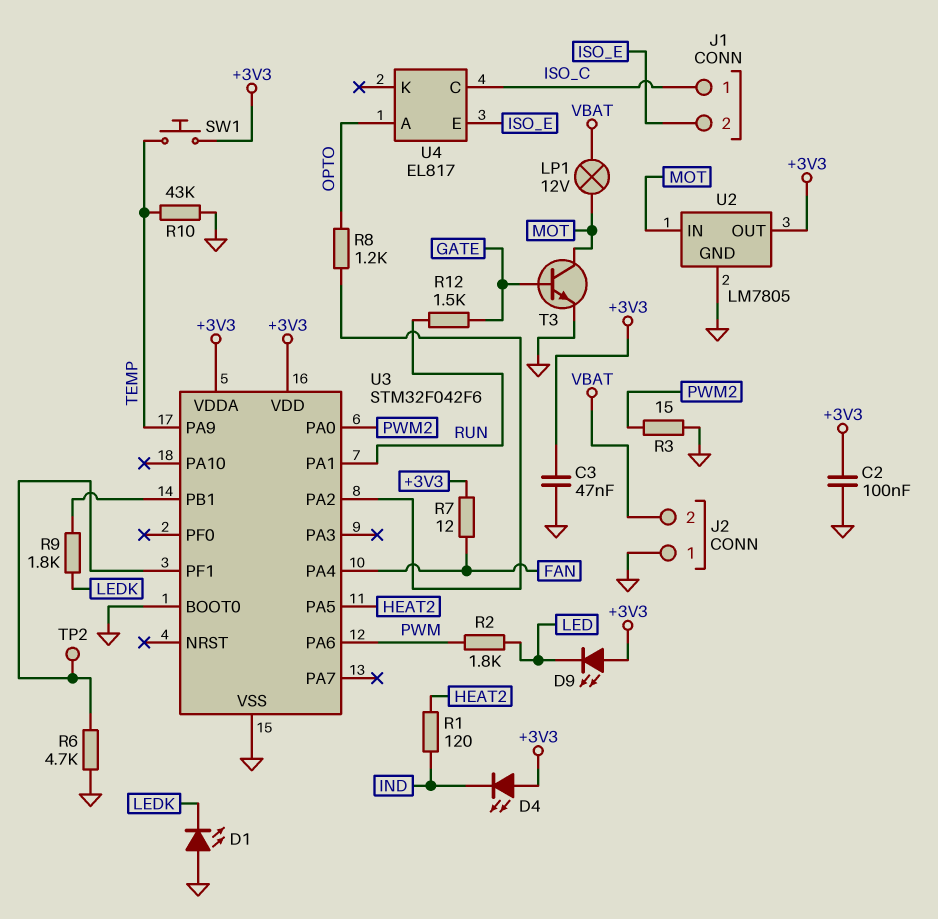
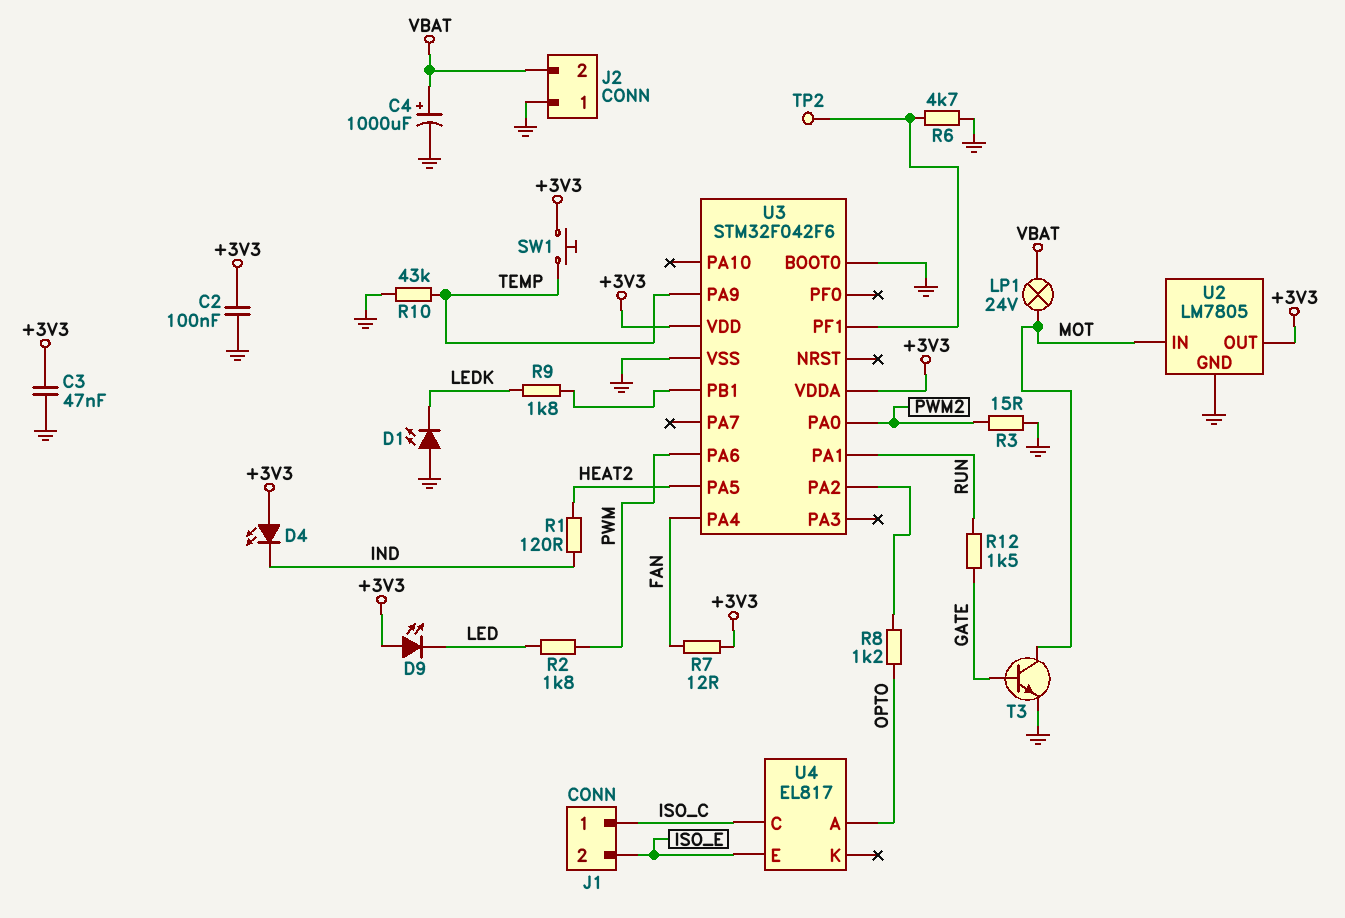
C4: none -> 1000uF (plus VBAT, minus GND)
LP1: lamp 12V (MOT, VBAT) -> lamp 24V (MOT, VBAT)

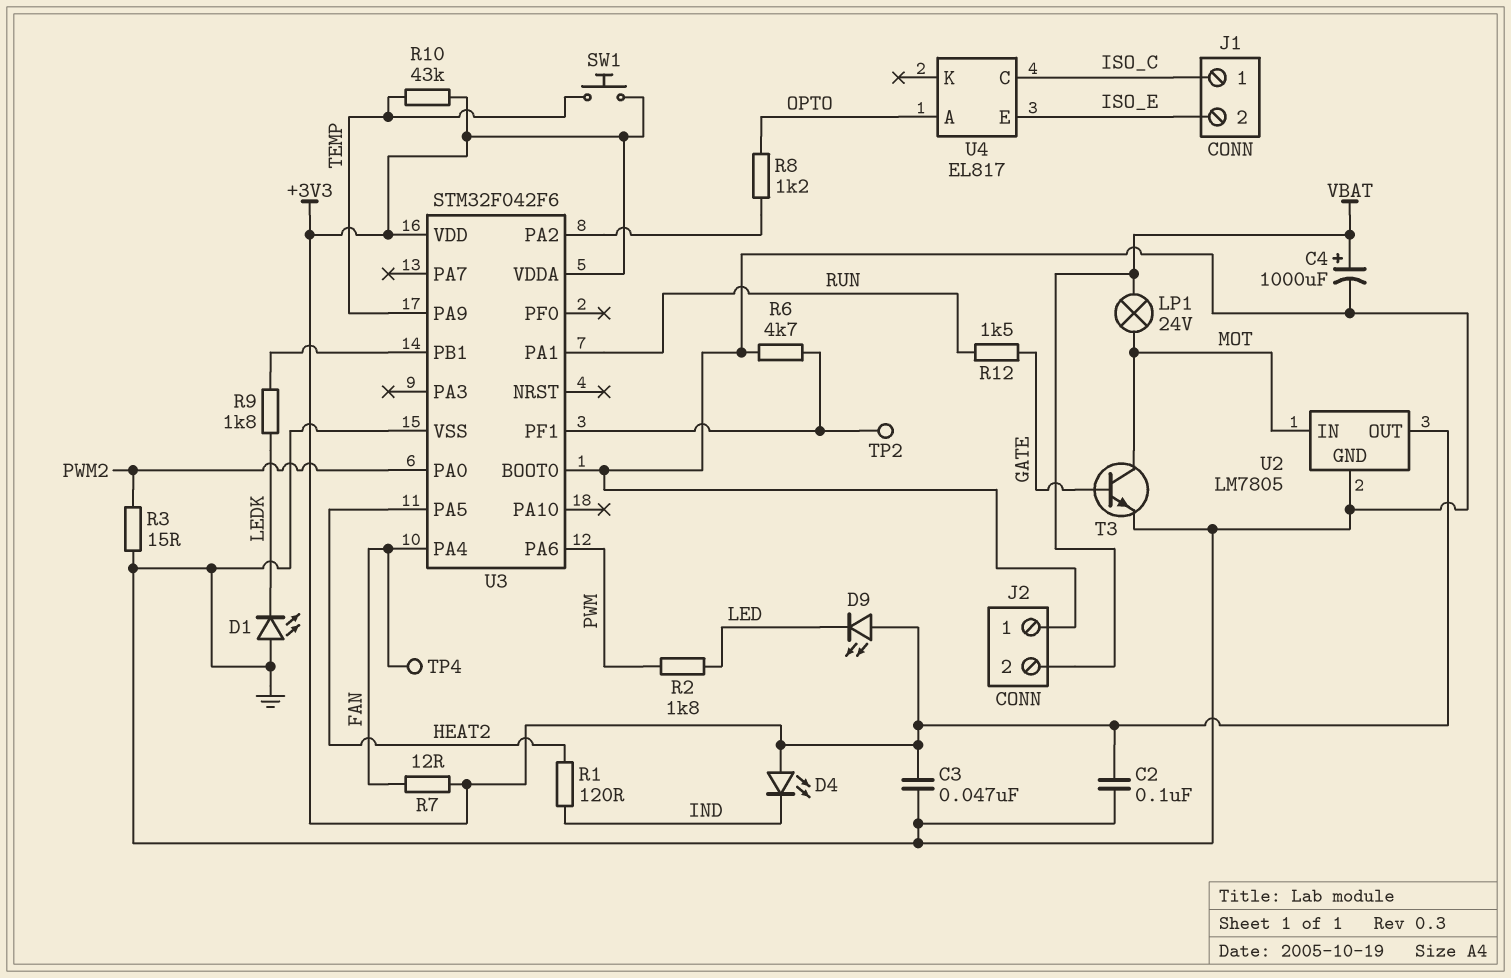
R10: 43k (GND, TEMP) -> 43k (+3V3, TEMP)
TP4: none -> test point (FAN)

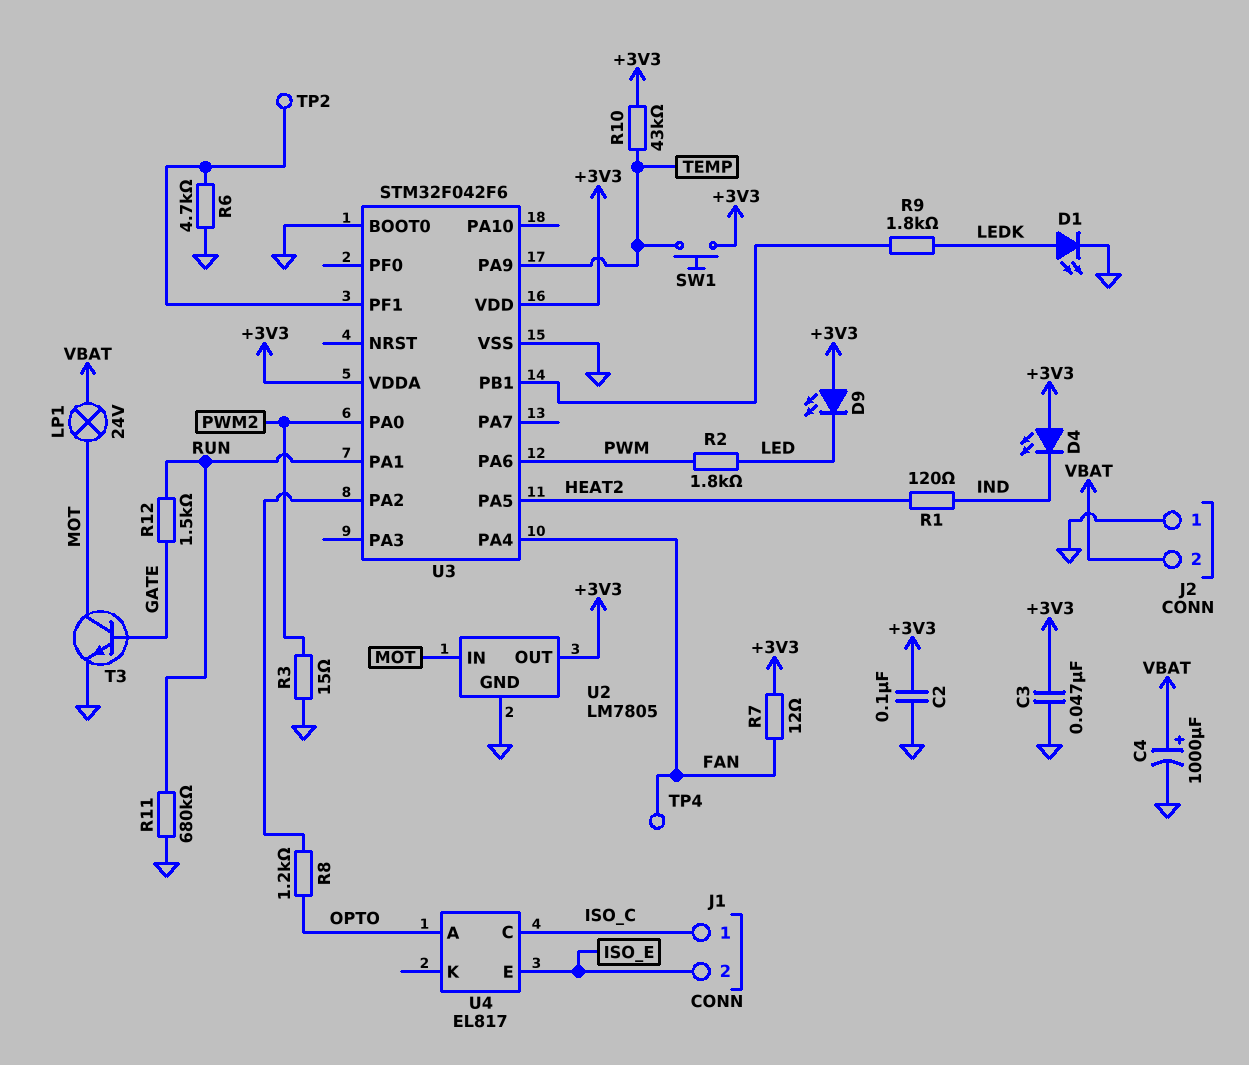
D1: LED (A GND, K LEDK) -> LED (A LEDK, K GND)
R11: none -> 680k (GND, RUN)

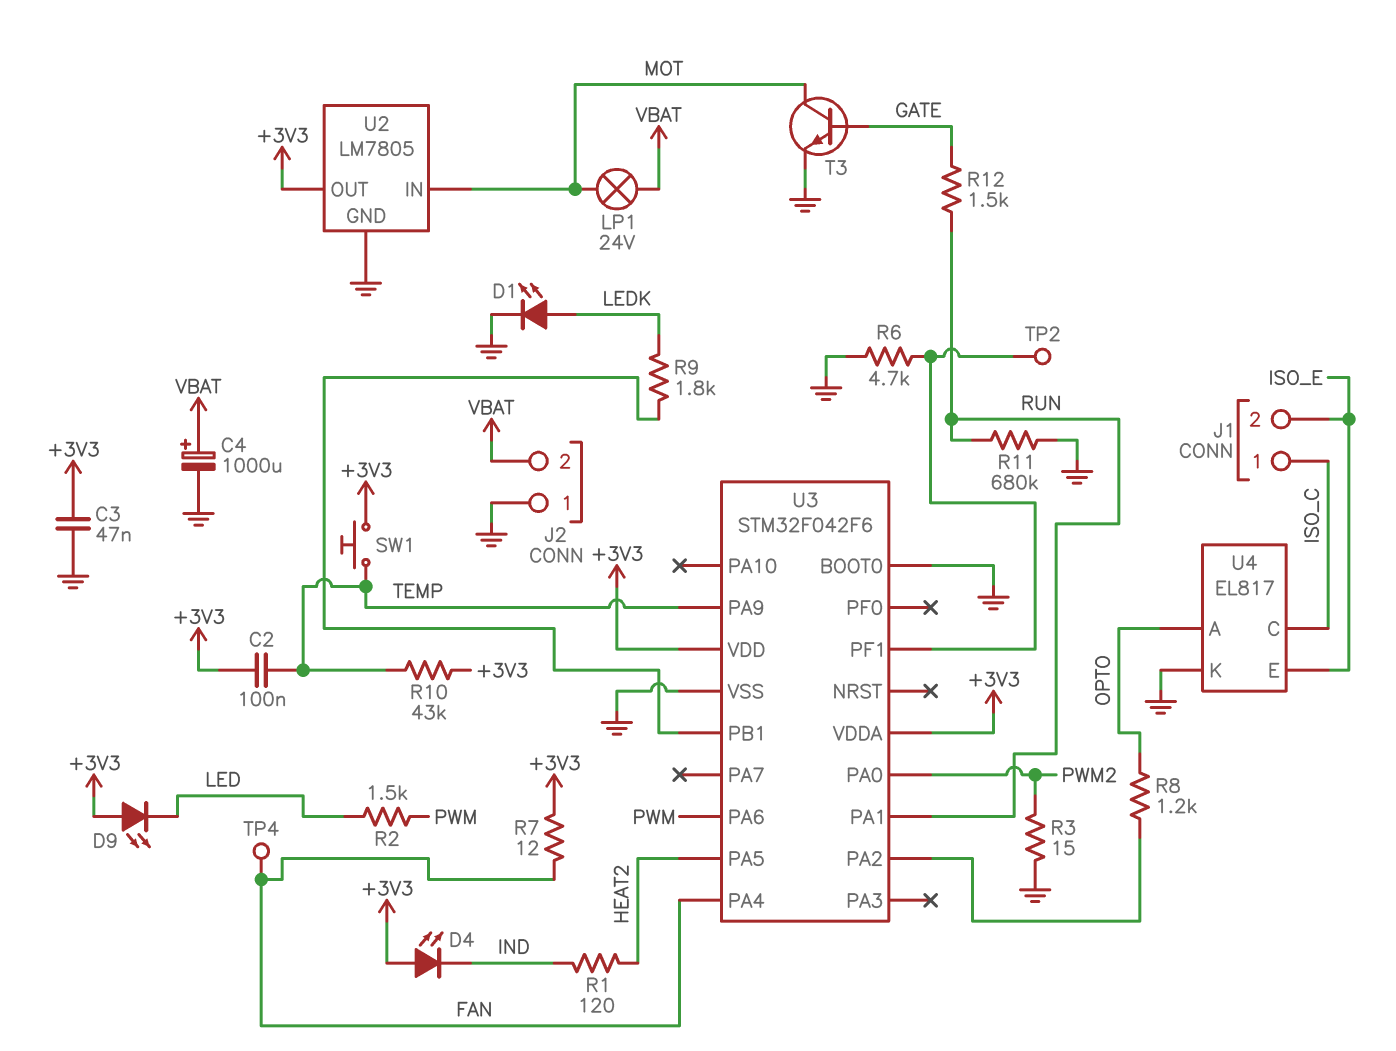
C2: 100nF (+3V3, GND) -> 100nF (+3V3, TEMP)
R2: 1.8k (LED, PWM) -> 1.5k (LED, PWM)
U4 pin K: none -> GND

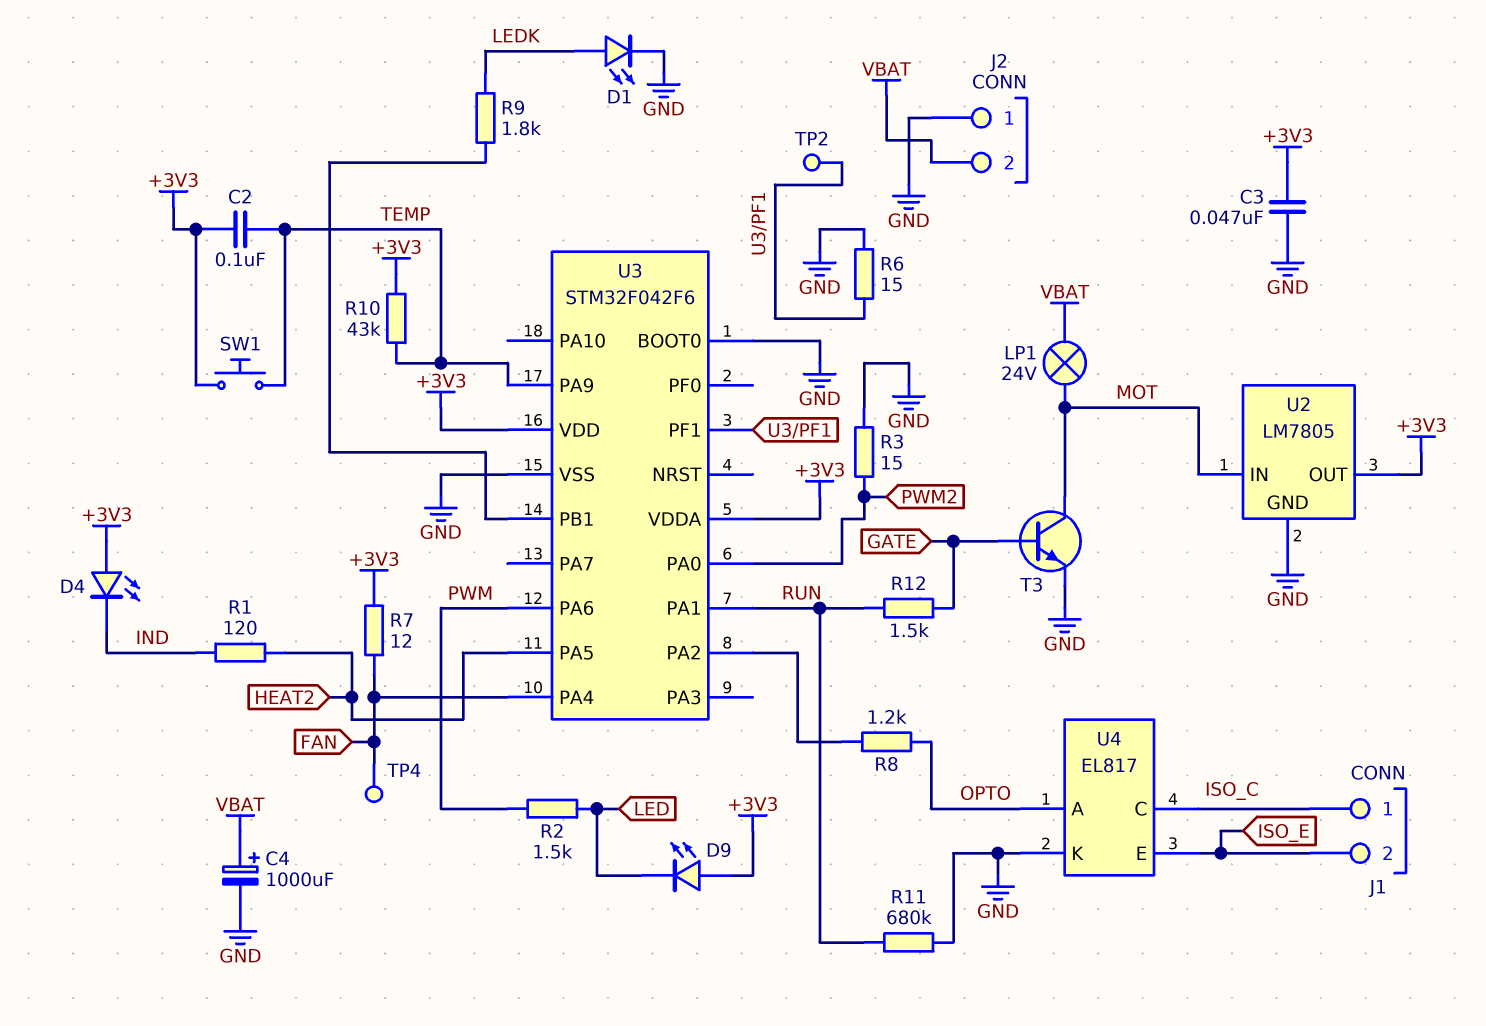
R6: 4.7k (GND, U3/PF1) -> 15 (GND, U3/PF1)

